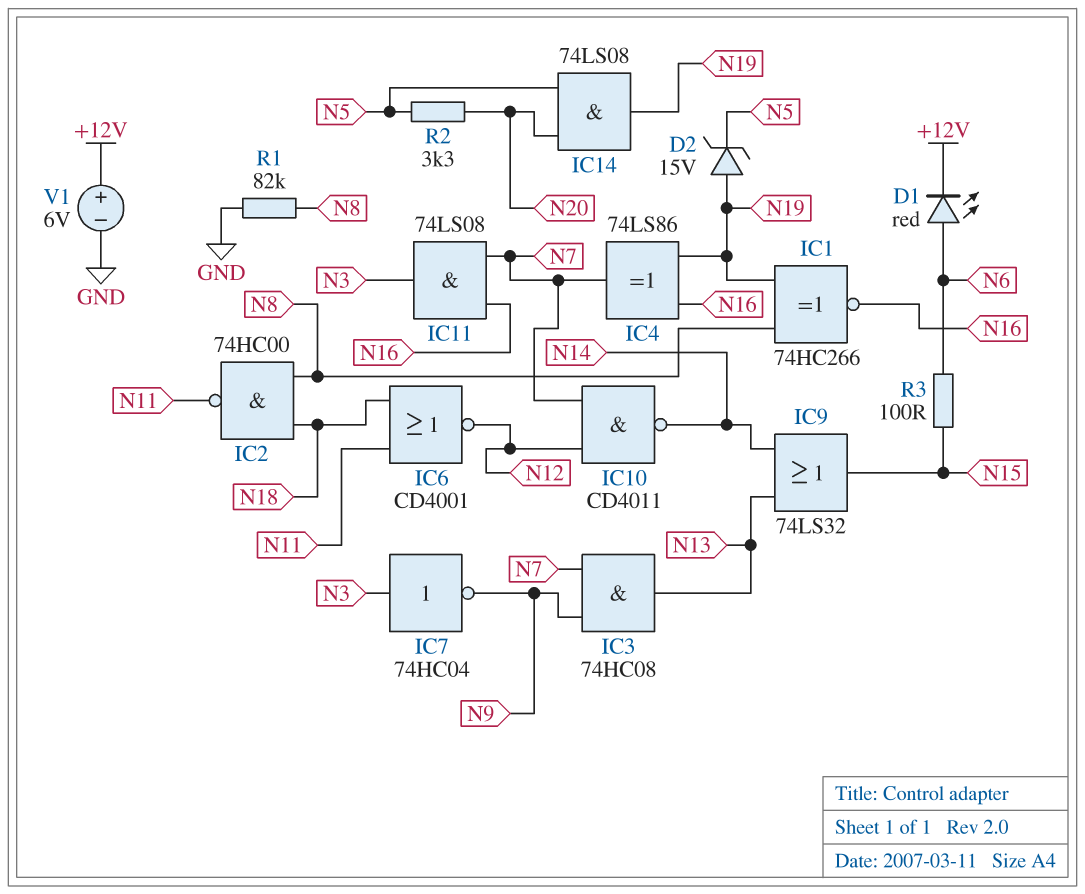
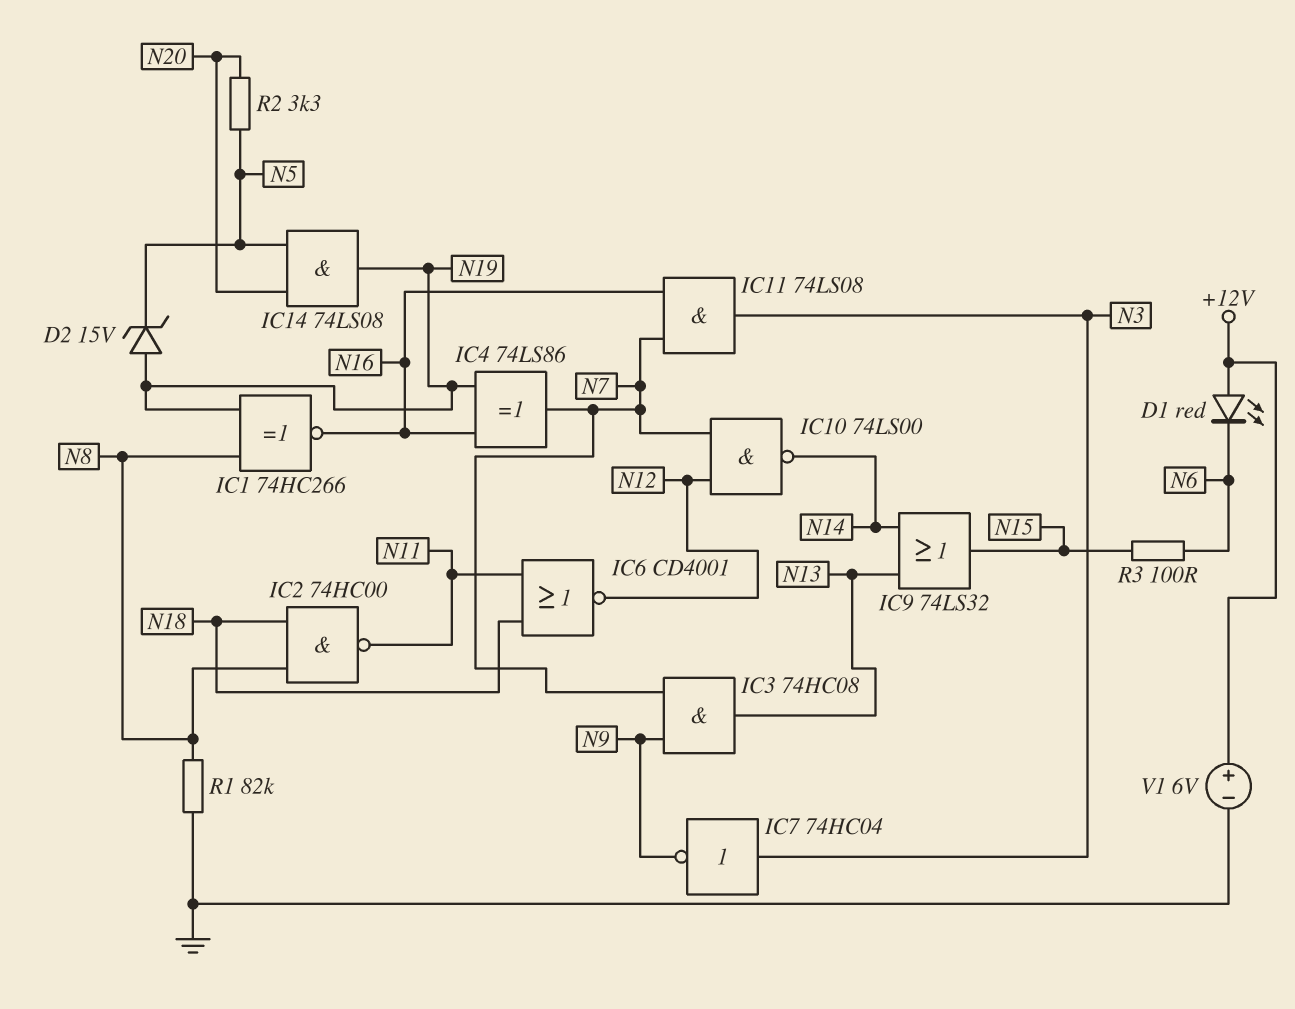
D1: LED red (A N6, K +12V) -> LED red (A +12V, K N6)
IC10: NAND CD4011 (in N7, in N12, out N14) -> NAND 74LS00 (in N7, in N12, out N14)

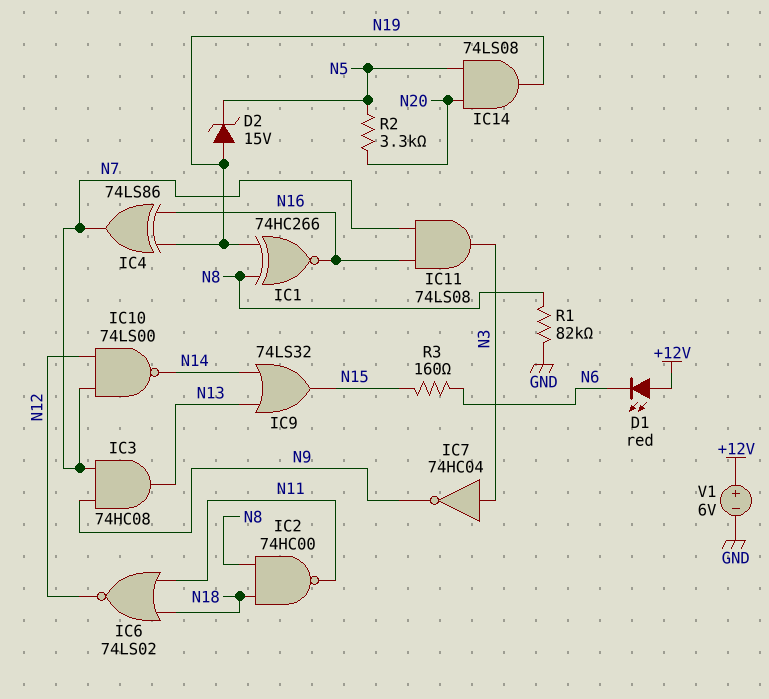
IC6: NOR CD4001 (in N11, in N18, out N12) -> NOR 74LS02 (in N11, in N18, out N12)
R3: 100 (N6, N15) -> 160 (N6, N15)

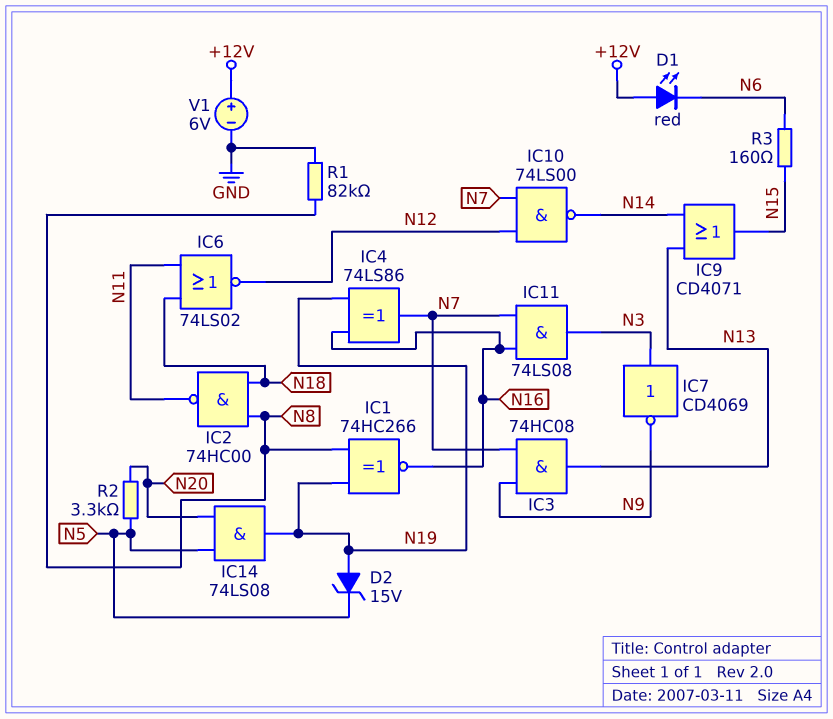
IC7: NOT 74HC04 (in N3, out N9) -> NOT CD4069 (in N3, out N9)
IC9: OR 74LS32 (in N13, in N14, out N15) -> OR CD4071 (in N13, in N14, out N15)

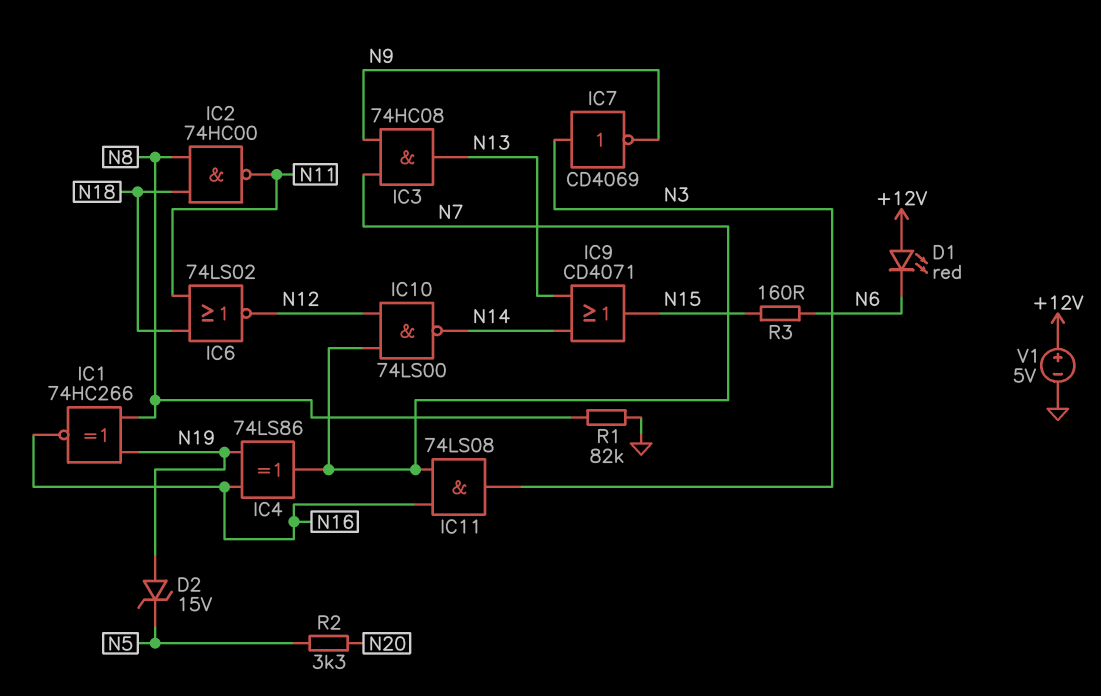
IC14: AND 74LS08 (in N5, in N20, out N19) -> none
V1: 6V (plus +12V, minus GND) -> 5V (plus +12V, minus GND)

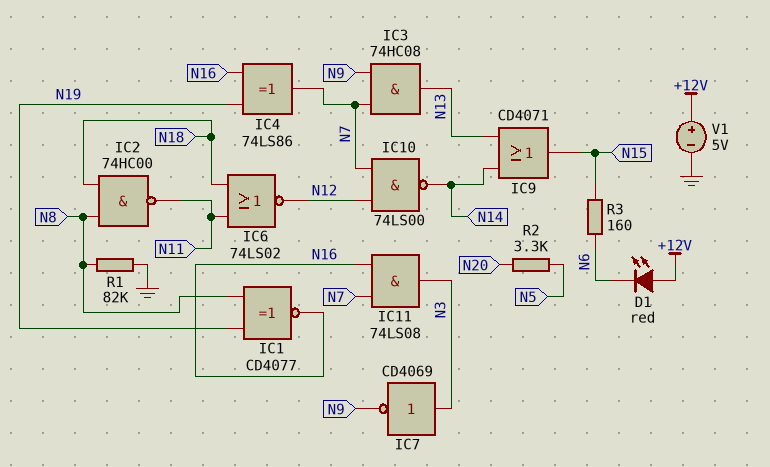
D2: zener 15V (A N19, K N5) -> none
IC1: XNOR 74HC266 (in N8, in N19, out N16) -> XNOR CD4077 (in N8, in N19, out N16)

